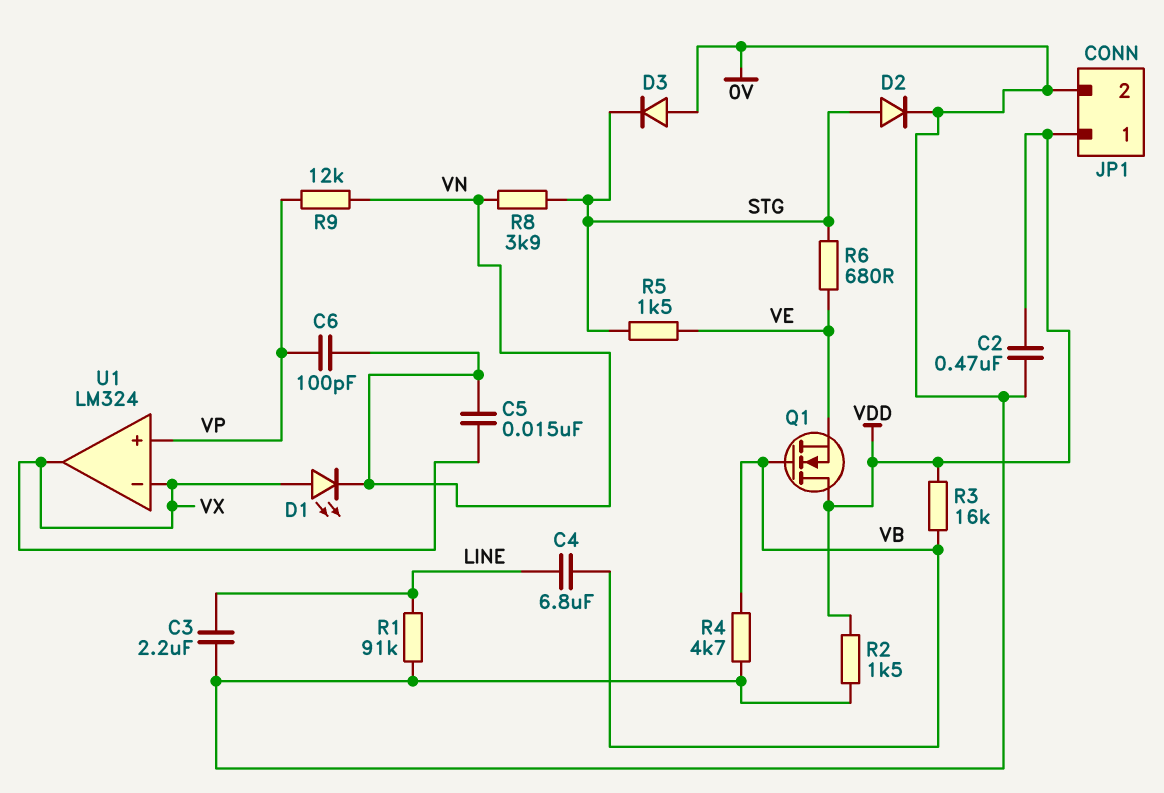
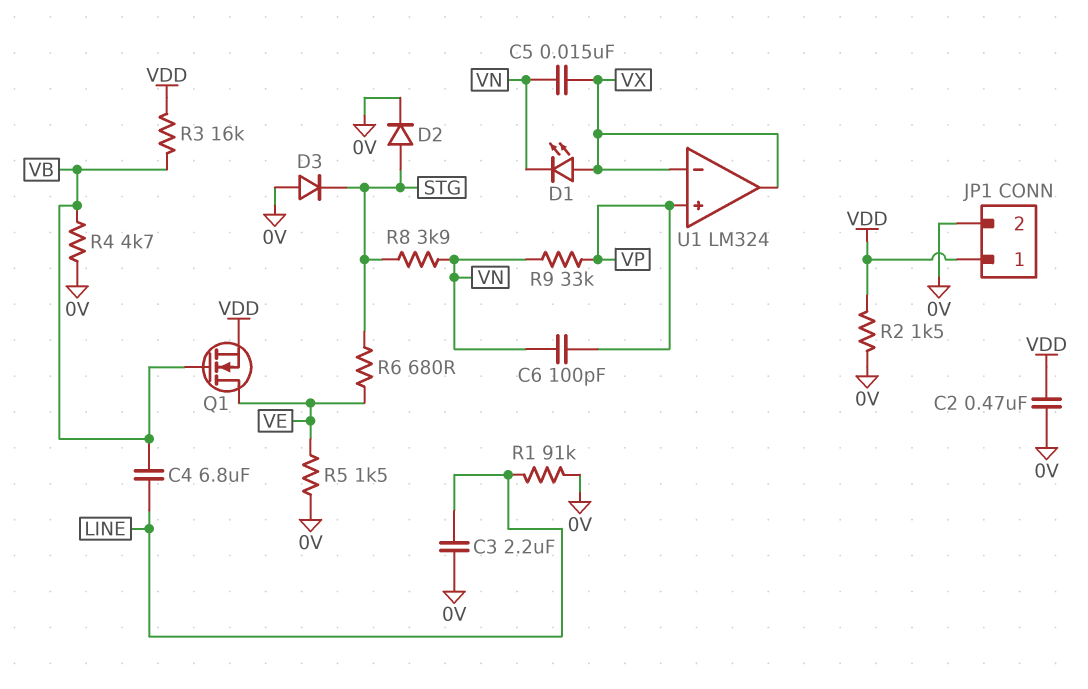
Q1: NMOS (G VB, D VDD, S VE) -> NMOS (G VB, D VE, S VDD)
R5: 1.5k (STG, VE) -> 1.5k (0V, VE)
R9: 12k (VN, VP) -> 33k (VN, VP)

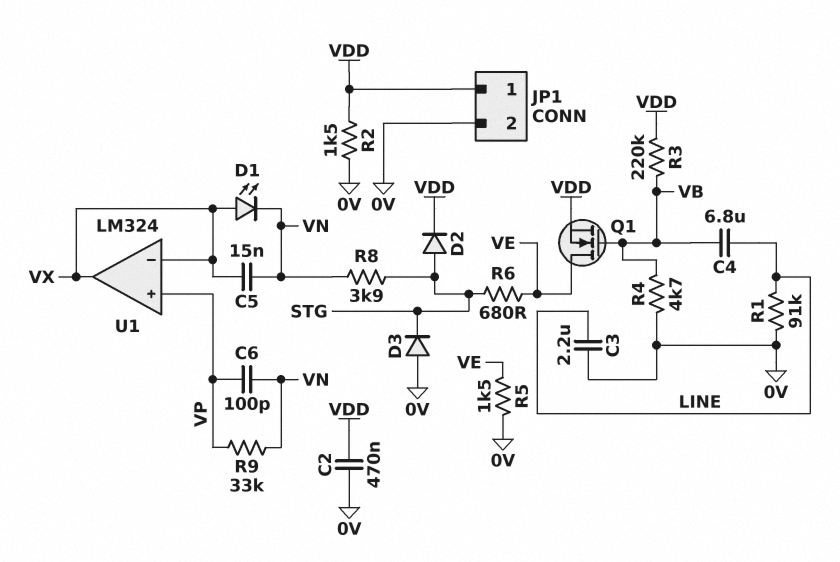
D2: diode (A STG, K 0V) -> diode (A STG, K VDD)
R3: 16k (VB, VDD) -> 220k (VB, VDD)

